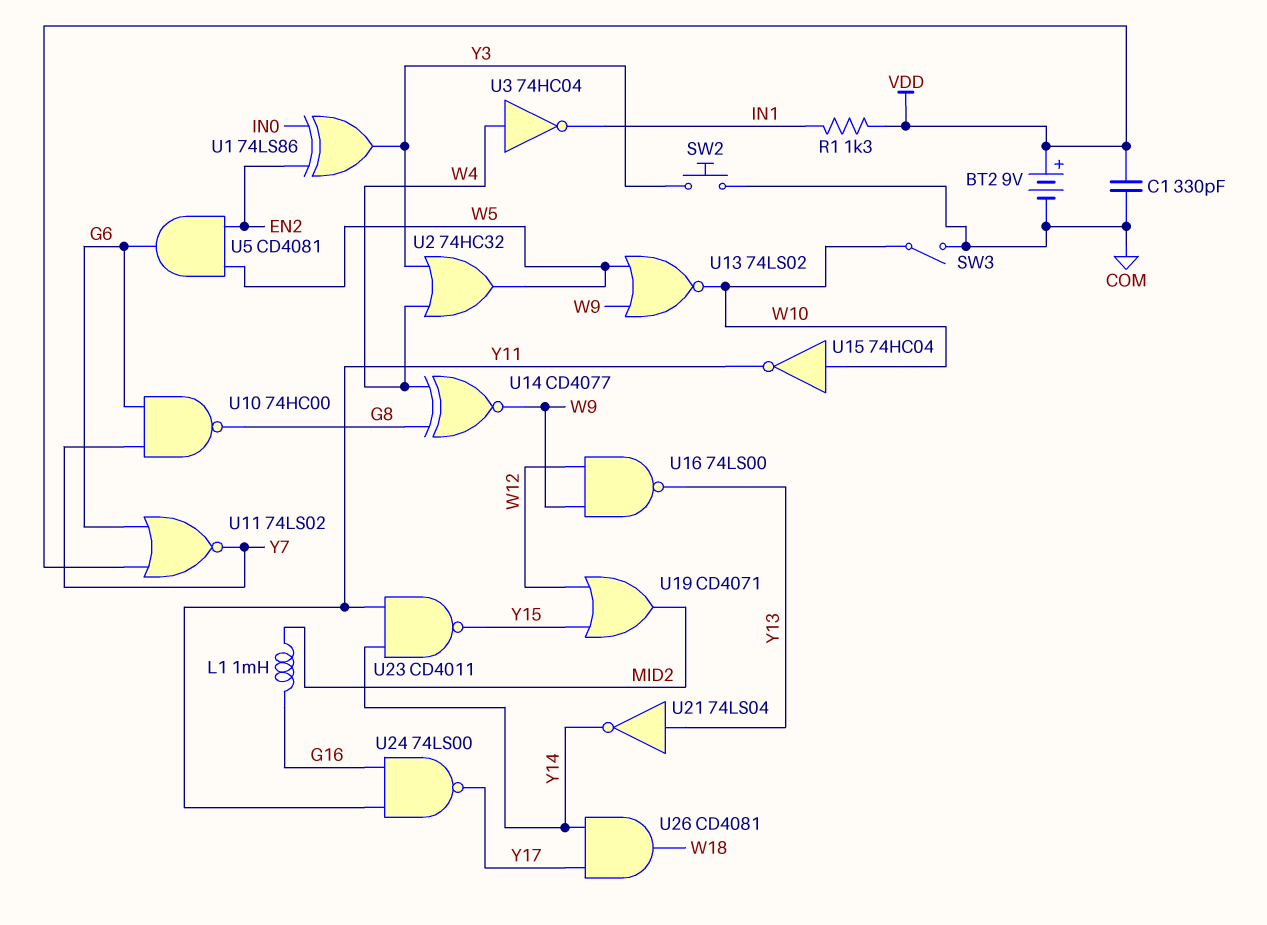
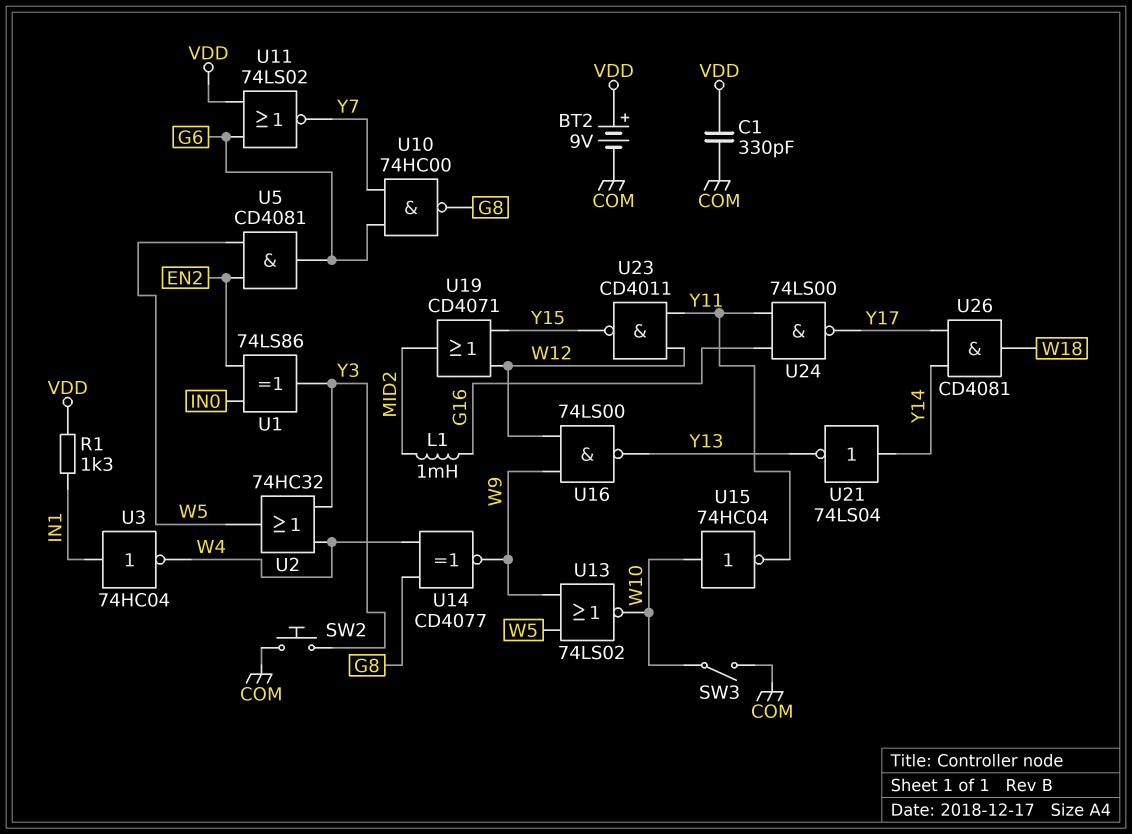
U3: NOT 74HC04 (in W4, out IN1) -> NOT 74HC04 (in IN1, out W4)
U21: NOT 74LS04 (in Y13, out Y14) -> NOT 74LS04 (in Y14, out Y13)
U23: NAND CD4011 (in Y11, in Y14, out Y15) -> NAND CD4011 (in W12, in Y11, out Y15)

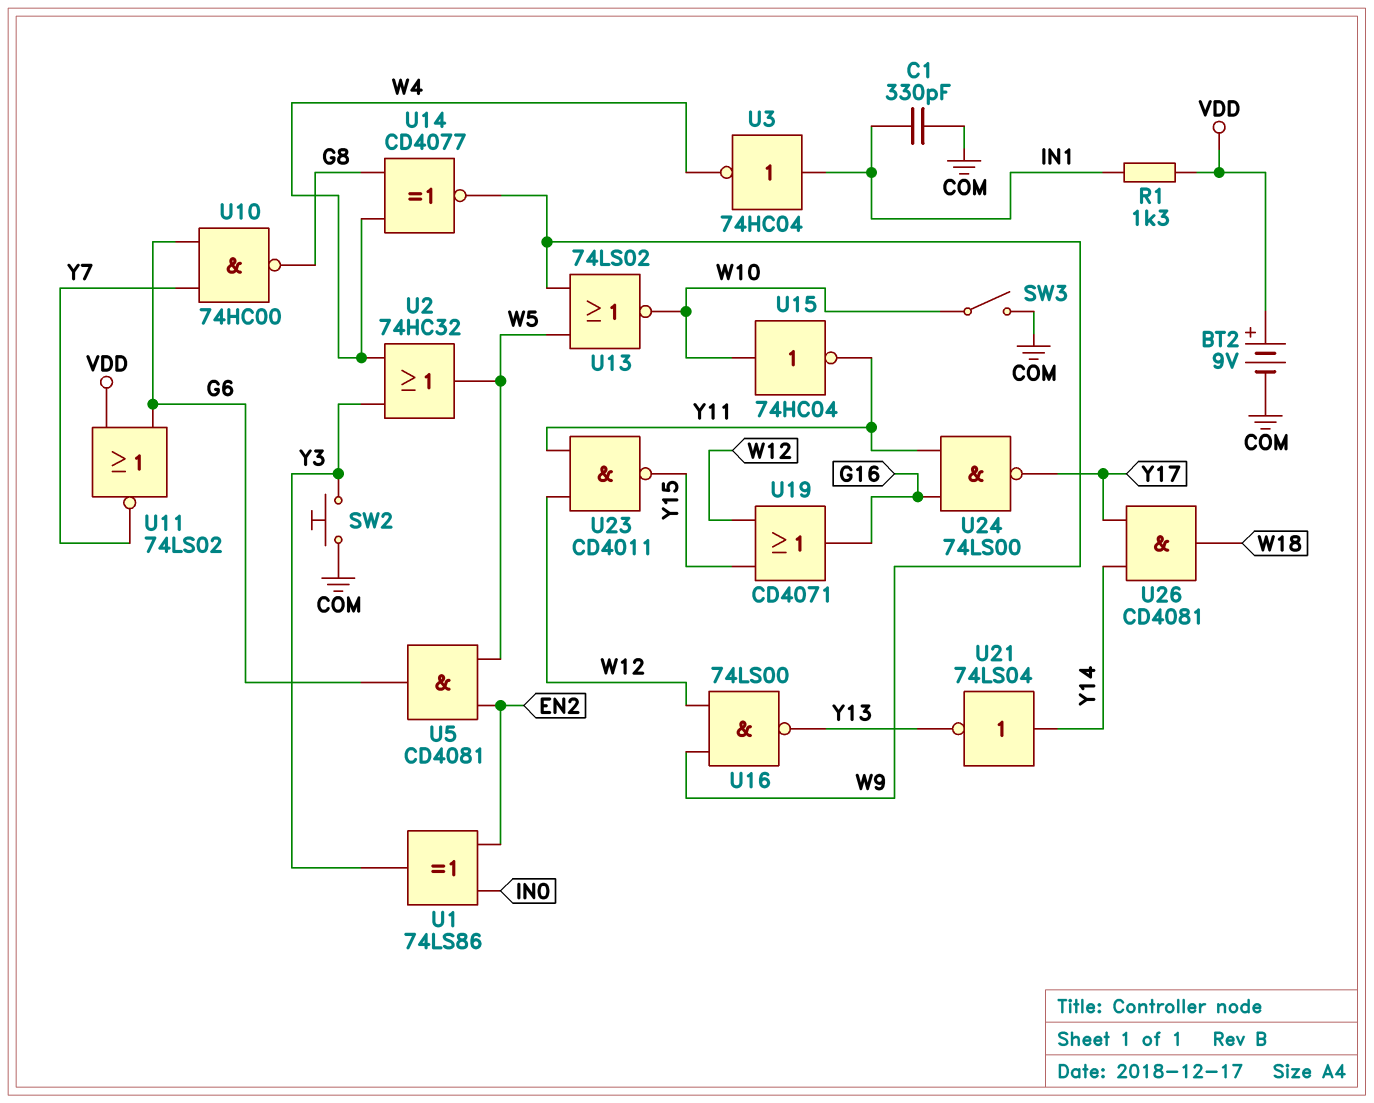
C1: 330pF (COM, VDD) -> 330pF (COM, IN1)
L1: 1mH (G16, MID2) -> none
U19: OR CD4071 (in W12, in Y15, out MID2) -> OR CD4071 (in W12, in Y15, out G16)

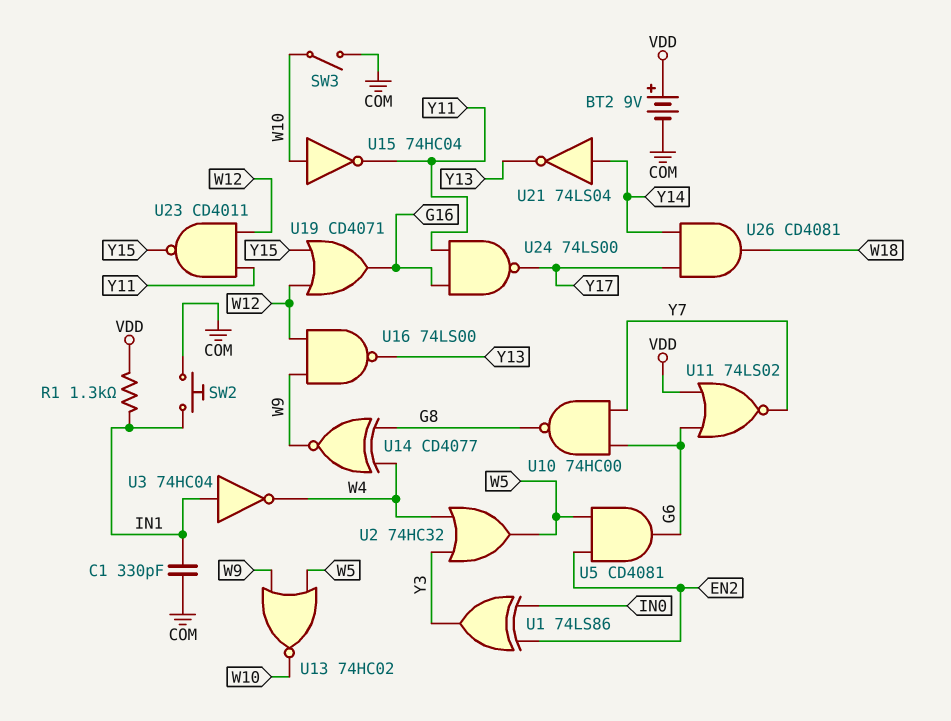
SW2: button (COM, Y3) -> button (COM, IN1)
U13: NOR 74LS02 (in W5, in W9, out W10) -> NOR 74HC02 (in W5, in W9, out W10)

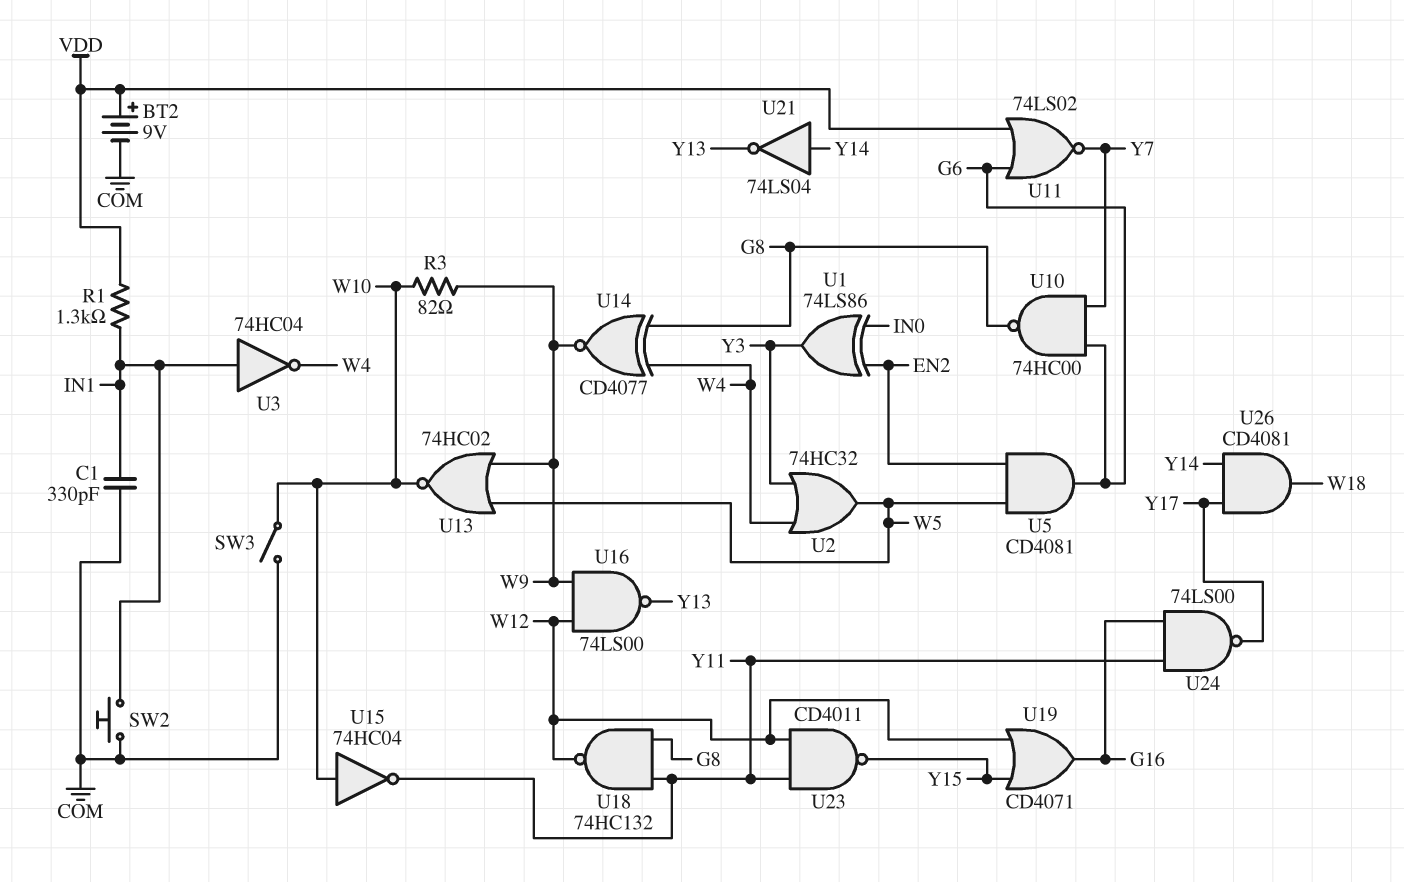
R3: none -> 82 (W9, W10)
U18: none -> NAND 74HC132 (in G8, in Y11, out W12)

